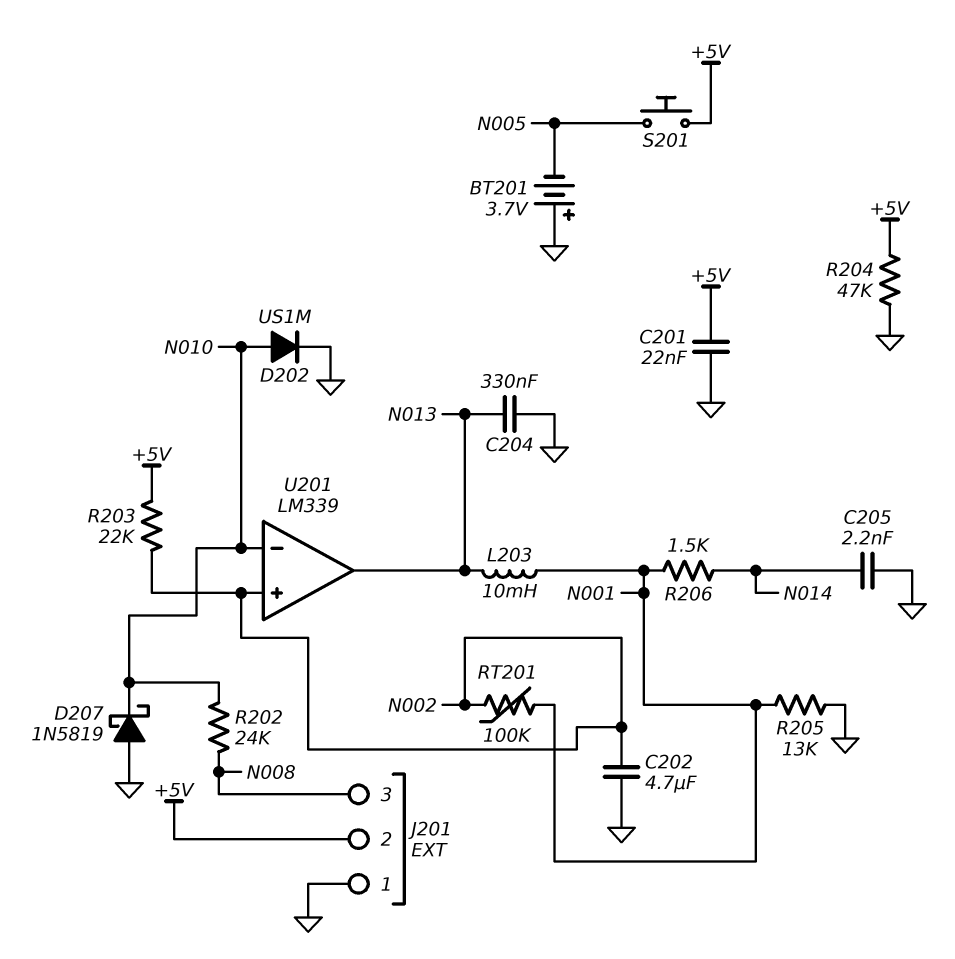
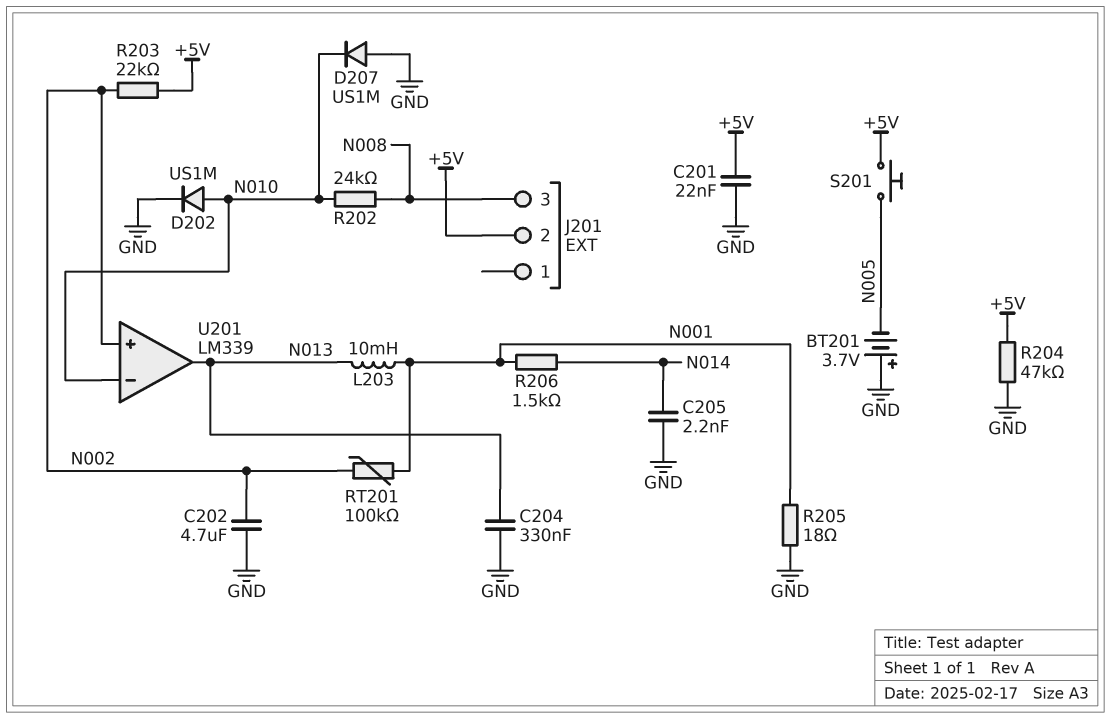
D207: schottky 1N5819 (A GND, K N010) -> diode US1M (A GND, K N010)
J201 pin 1: GND -> none
R205: 13k (GND, N001) -> 18 (GND, N001)

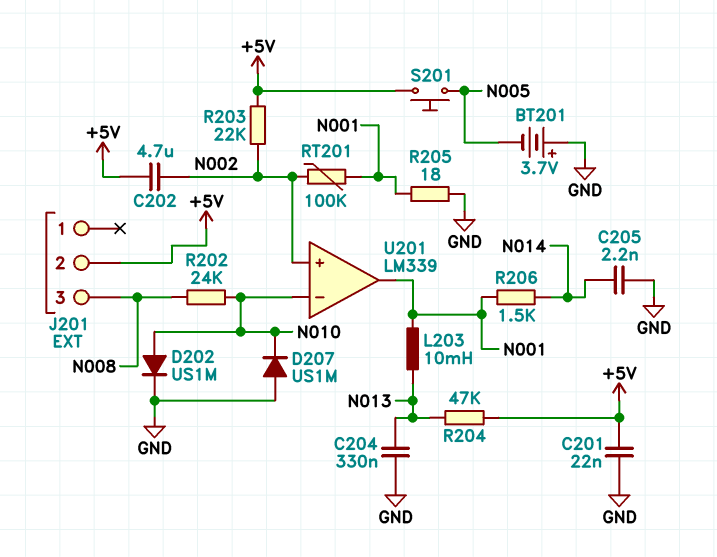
C202: 4.7uF (GND, N002) -> 4.7uF (+5V, N002)
R204: 47k (+5V, GND) -> 47k (+5V, N013)
U201 pin out: N013 -> N001

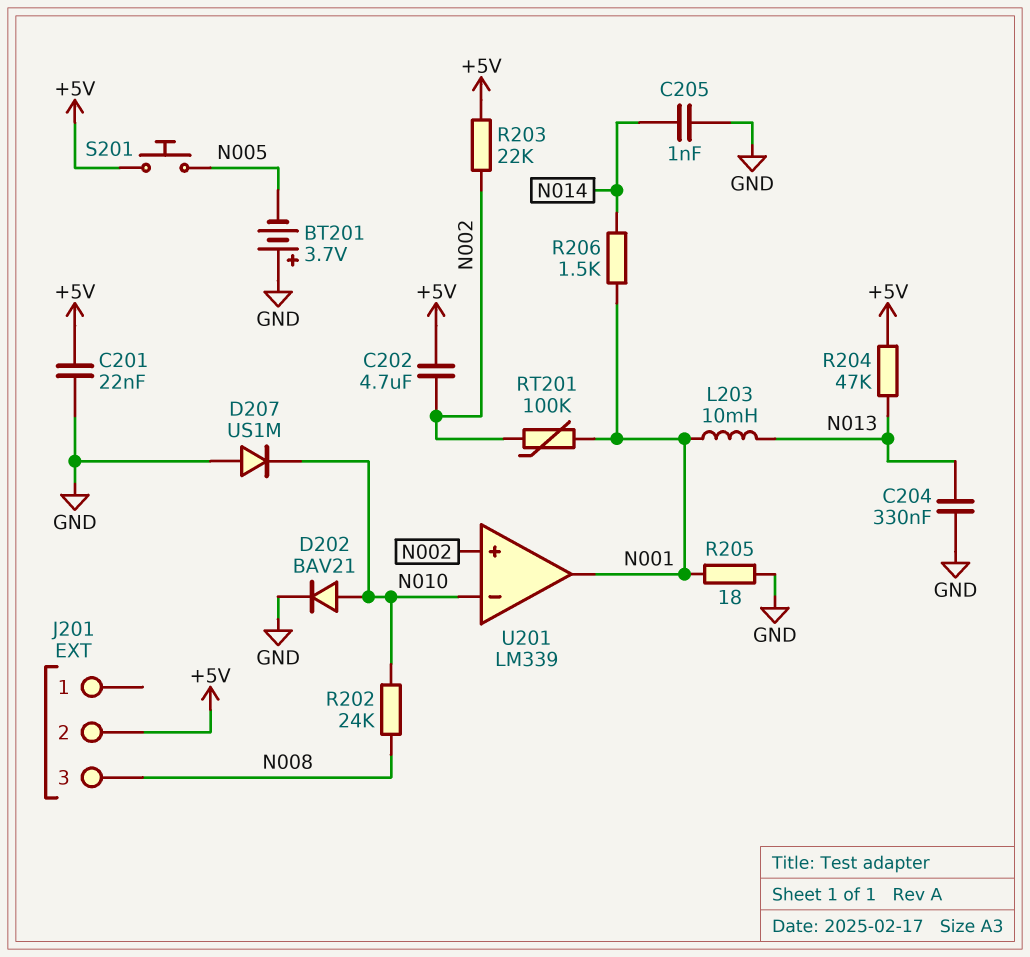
C205: 2.2nF (GND, N014) -> 1nF (GND, N014)
D202: diode US1M (A N010, K GND) -> diode BAV21 (A N010, K GND)

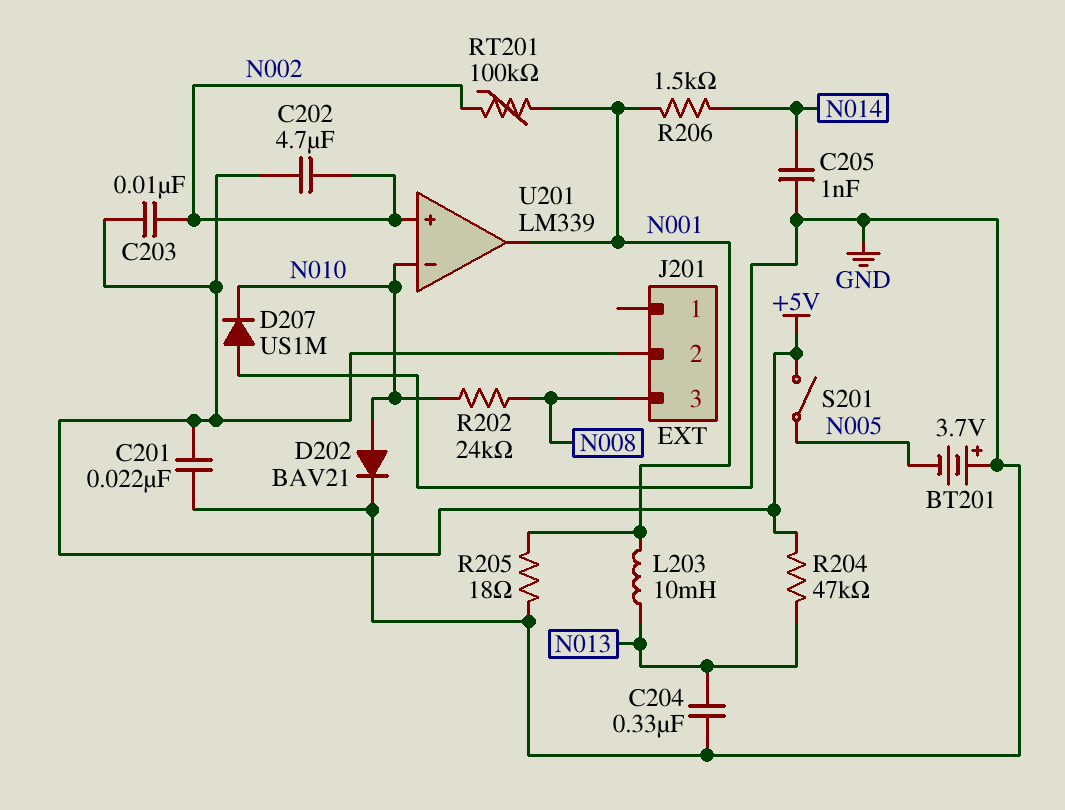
C203: none -> 10nF (+5V, N002)
R203: 22k (+5V, N002) -> none
S201: button (+5V, N005) -> switch (+5V, N005)

